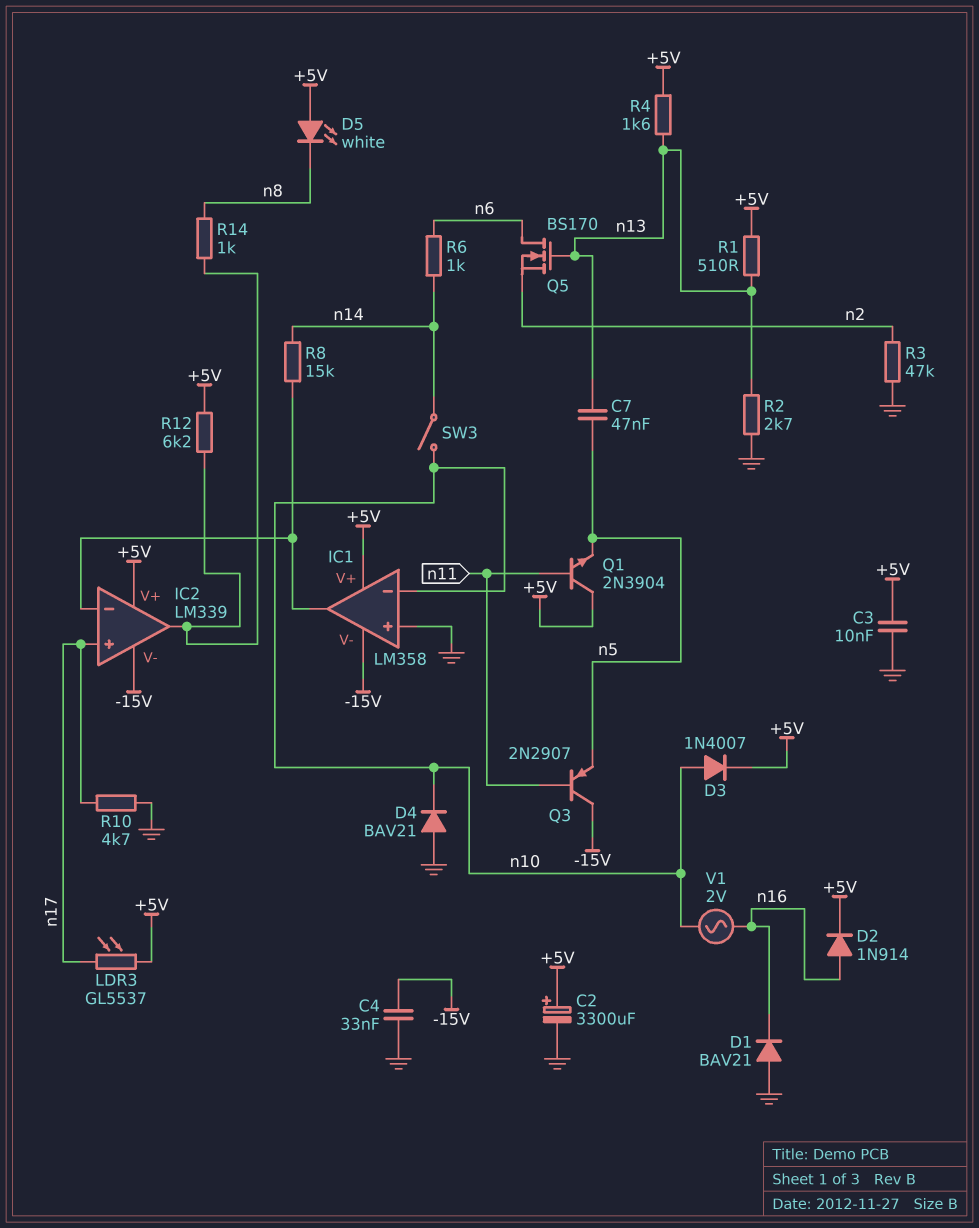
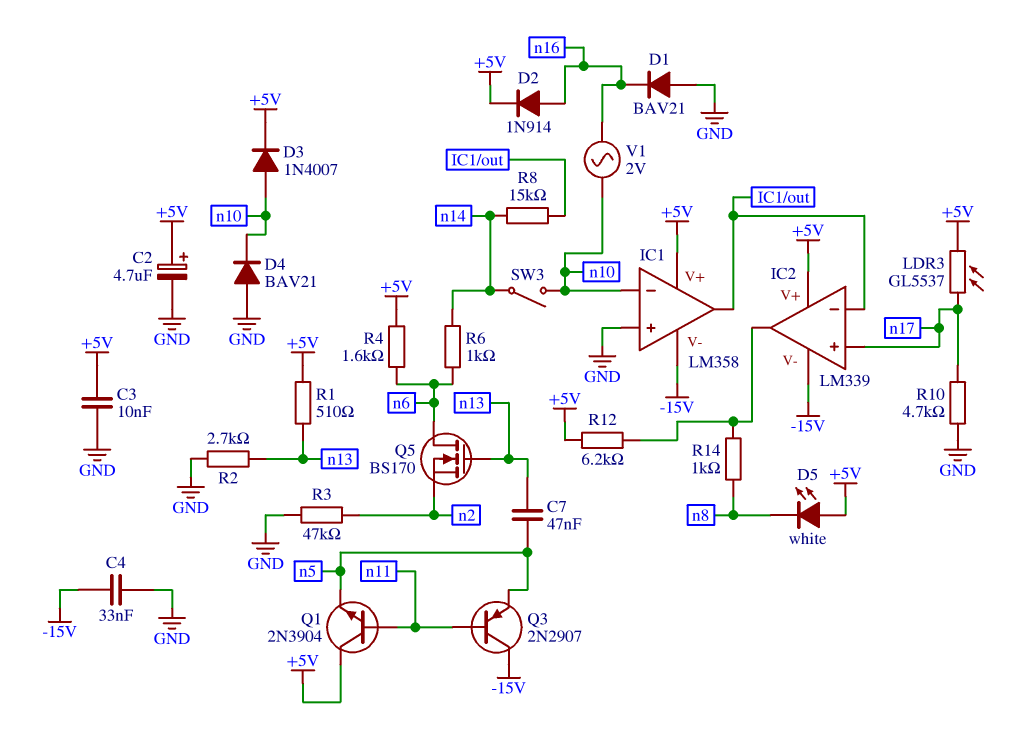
C2: 3300uF (plus +5V, minus GND) -> 4.7uF (plus +5V, minus GND)
R4: 1.6k (+5V, n13) -> 1.6k (+5V, n6)

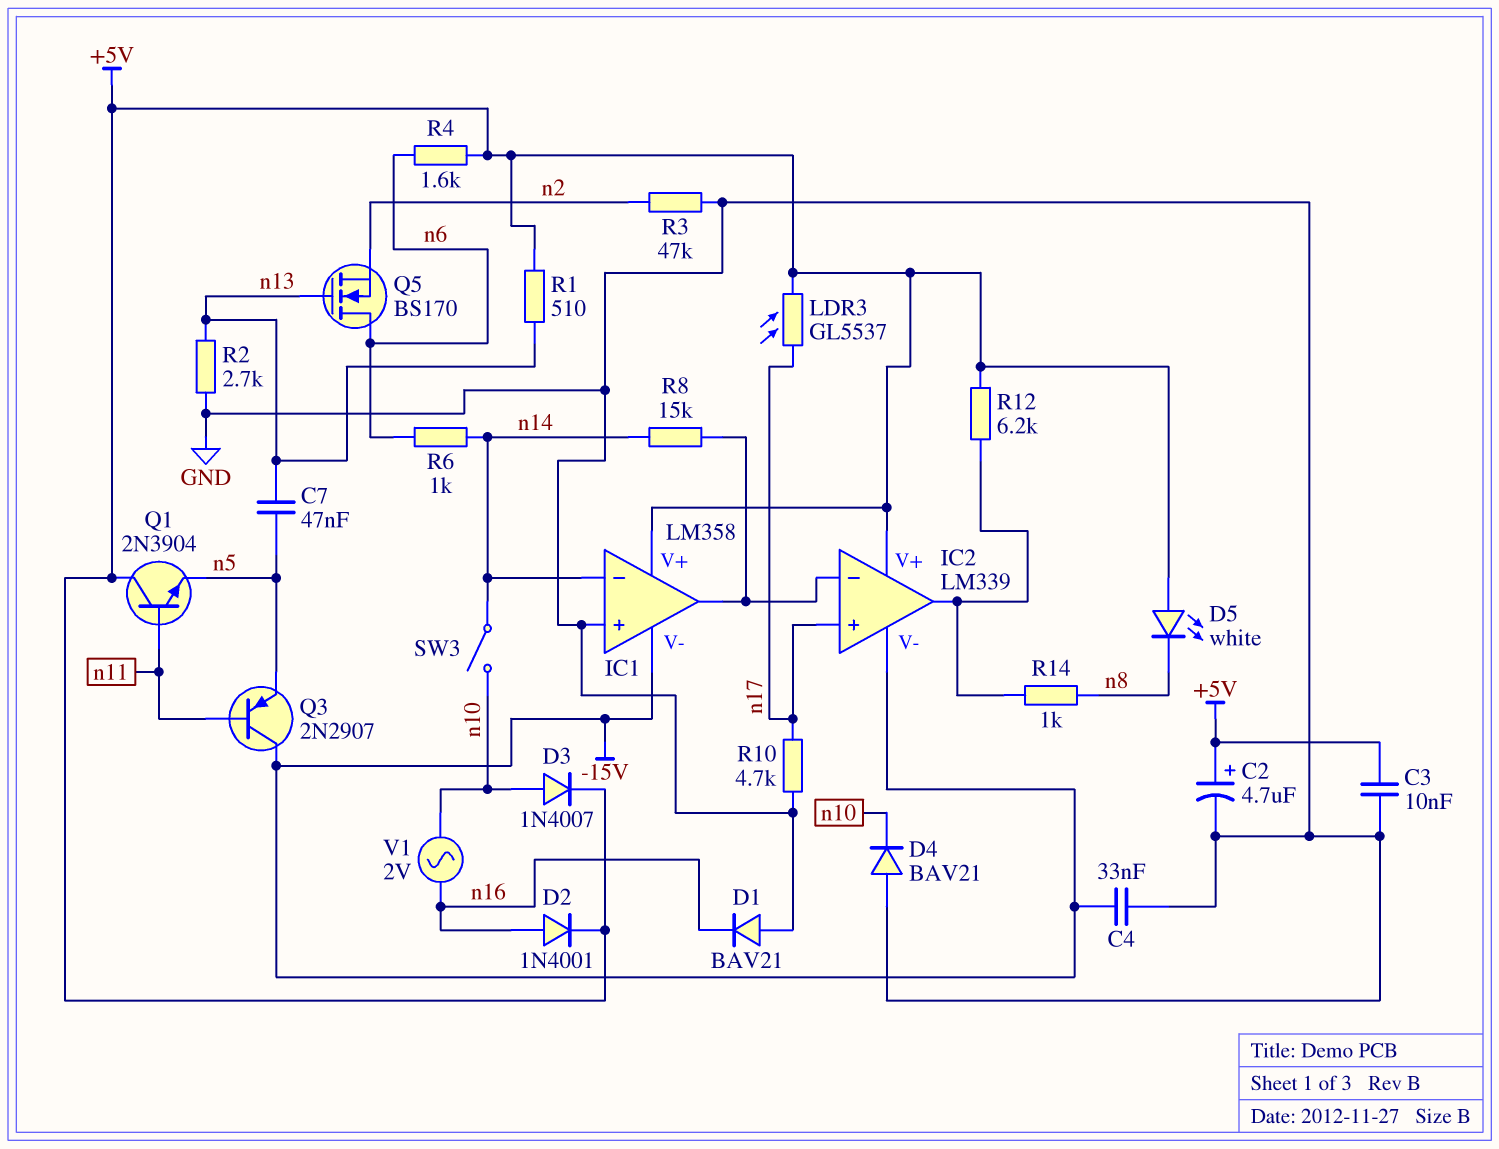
D2: diode 1N914 (A n16, K +5V) -> diode 1N4001 (A n16, K +5V)
IC1 pin in-: n10 -> n14

